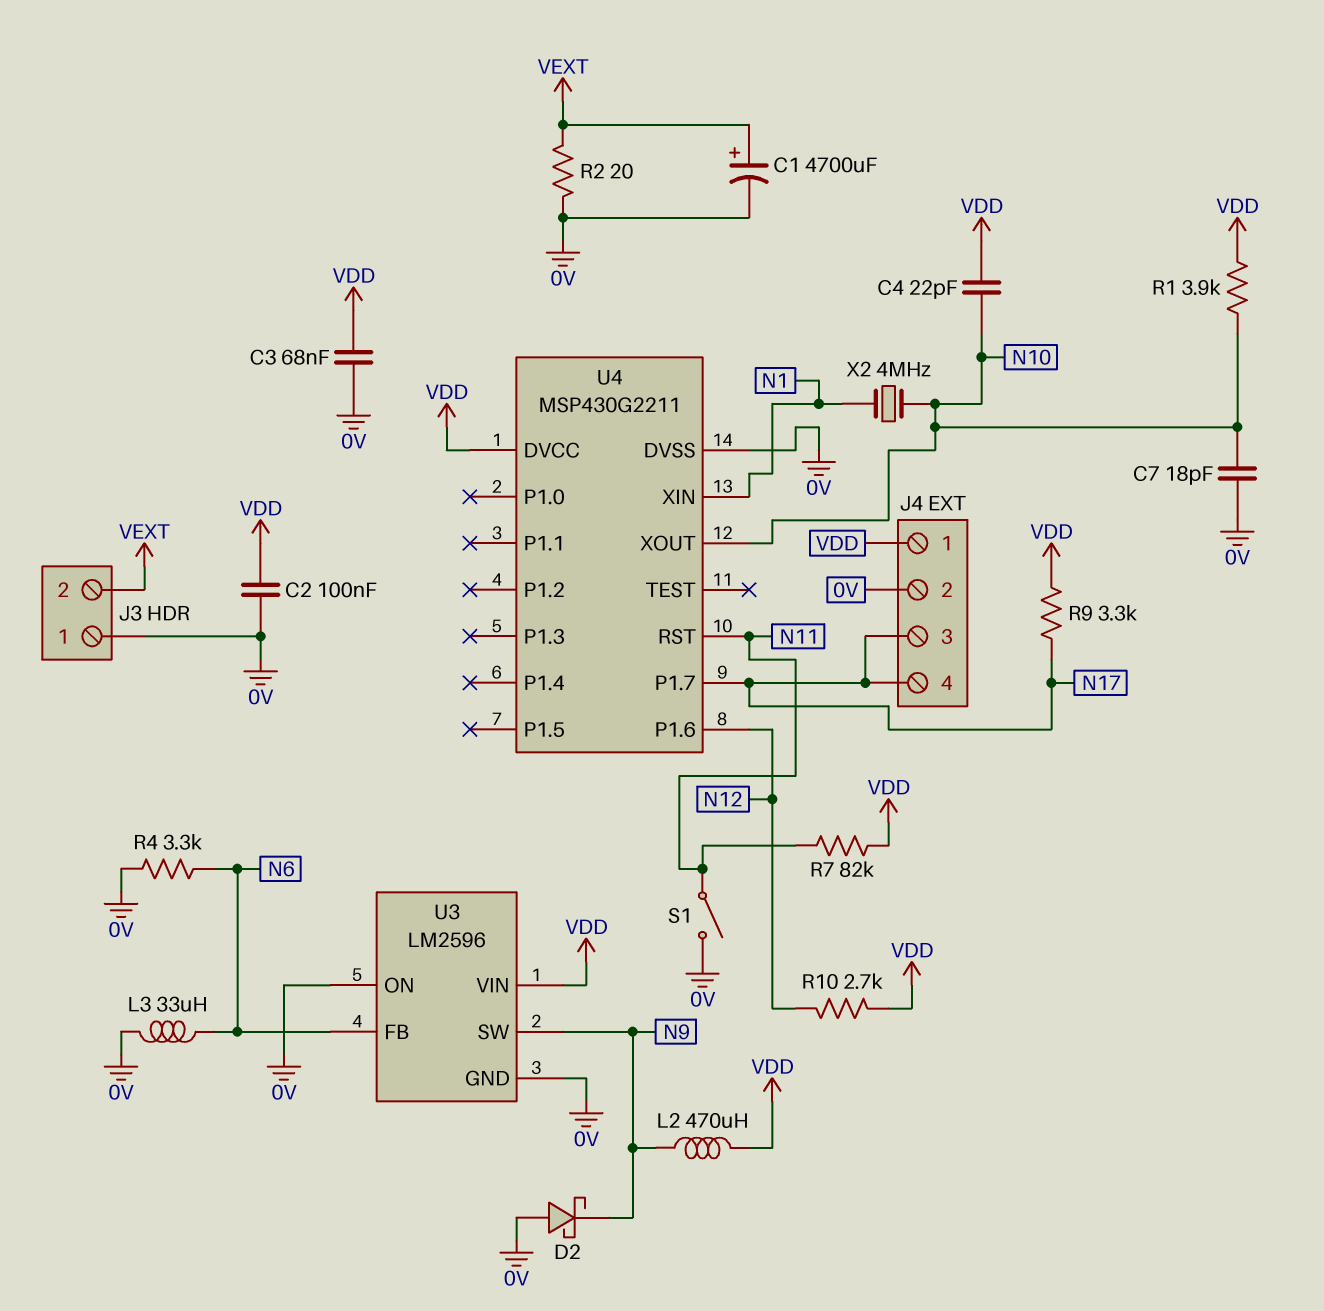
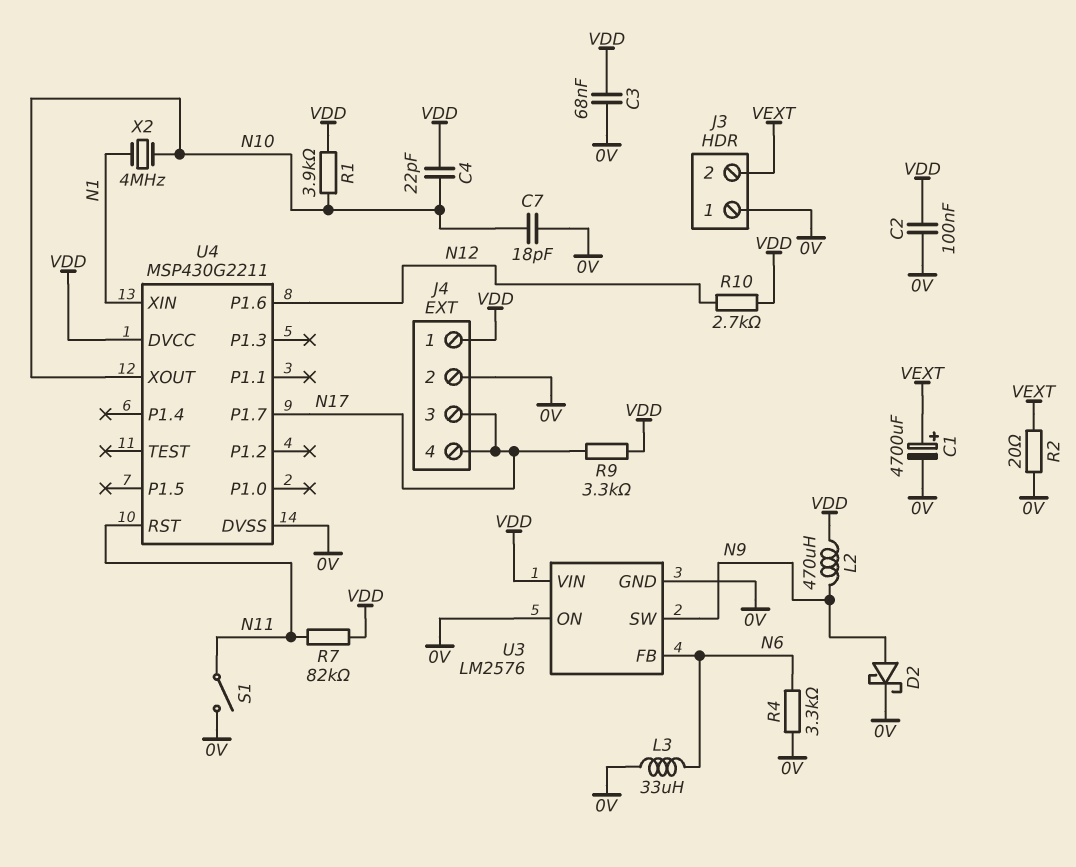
D2: schottky (A 0V, K N9) -> schottky (A N9, K 0V)
U3: LM2596 -> LM2576

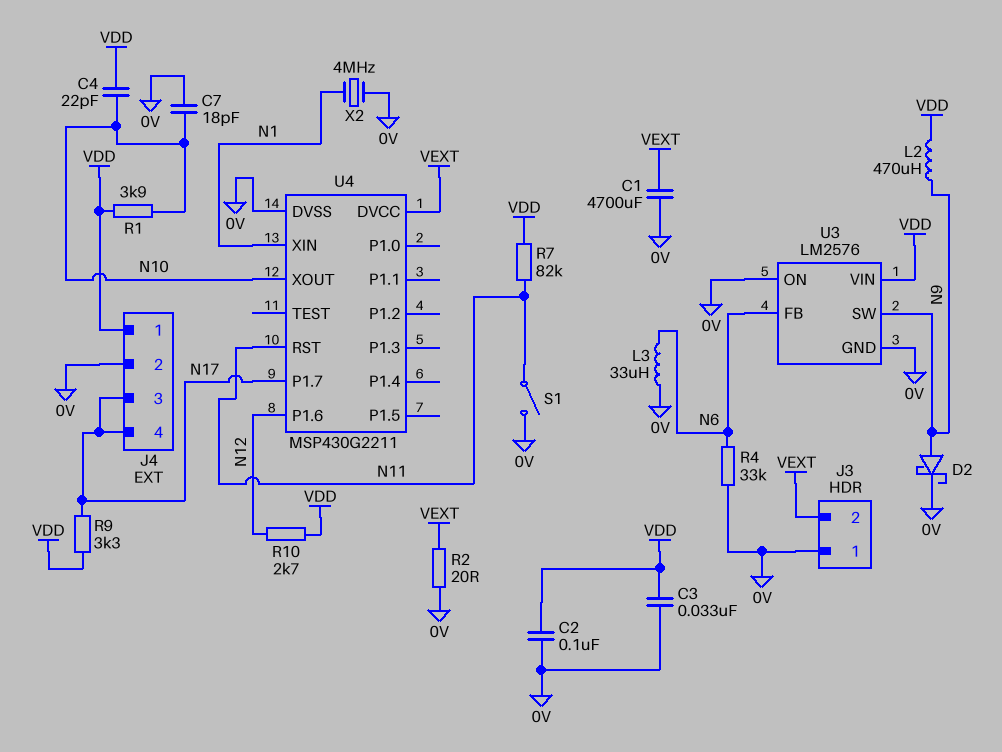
C1: 4700uF (plus VEXT, minus 0V) -> 4700uF (0V, VEXT)
C3: 68nF (0V, VDD) -> 33nF (0V, VDD)
R4: 3.3k (0V, N6) -> 33k (0V, N6)
U4 pin DVCC: VDD -> VEXT
X2: 4MHz (N1, N10) -> 4MHz (0V, N1)

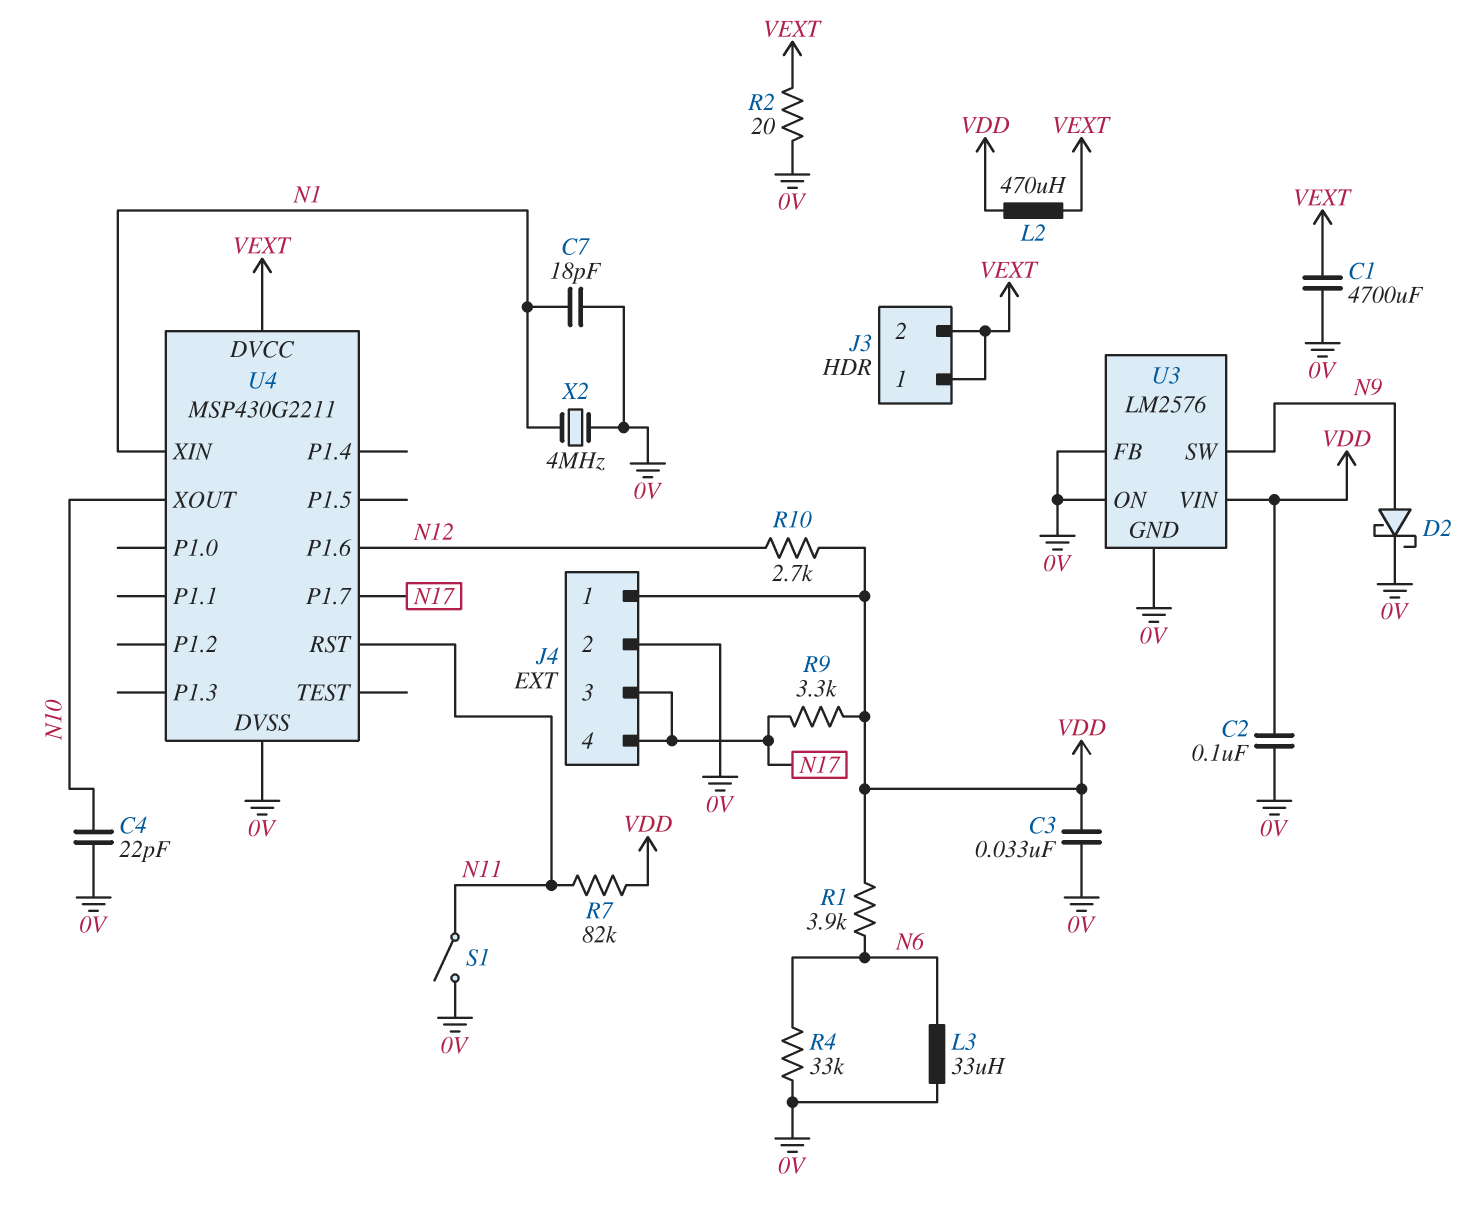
C4: 22pF (N10, VDD) -> 22pF (0V, N10)
C7: 18pF (0V, N10) -> 18pF (0V, N1)
J3 pin 1: 0V -> VEXT
L2: 470uH (N9, VDD) -> 470uH (VDD, VEXT)
R1: 3.9k (N10, VDD) -> 3.9k (N6, VDD)
U3 pin FB: N6 -> 0V

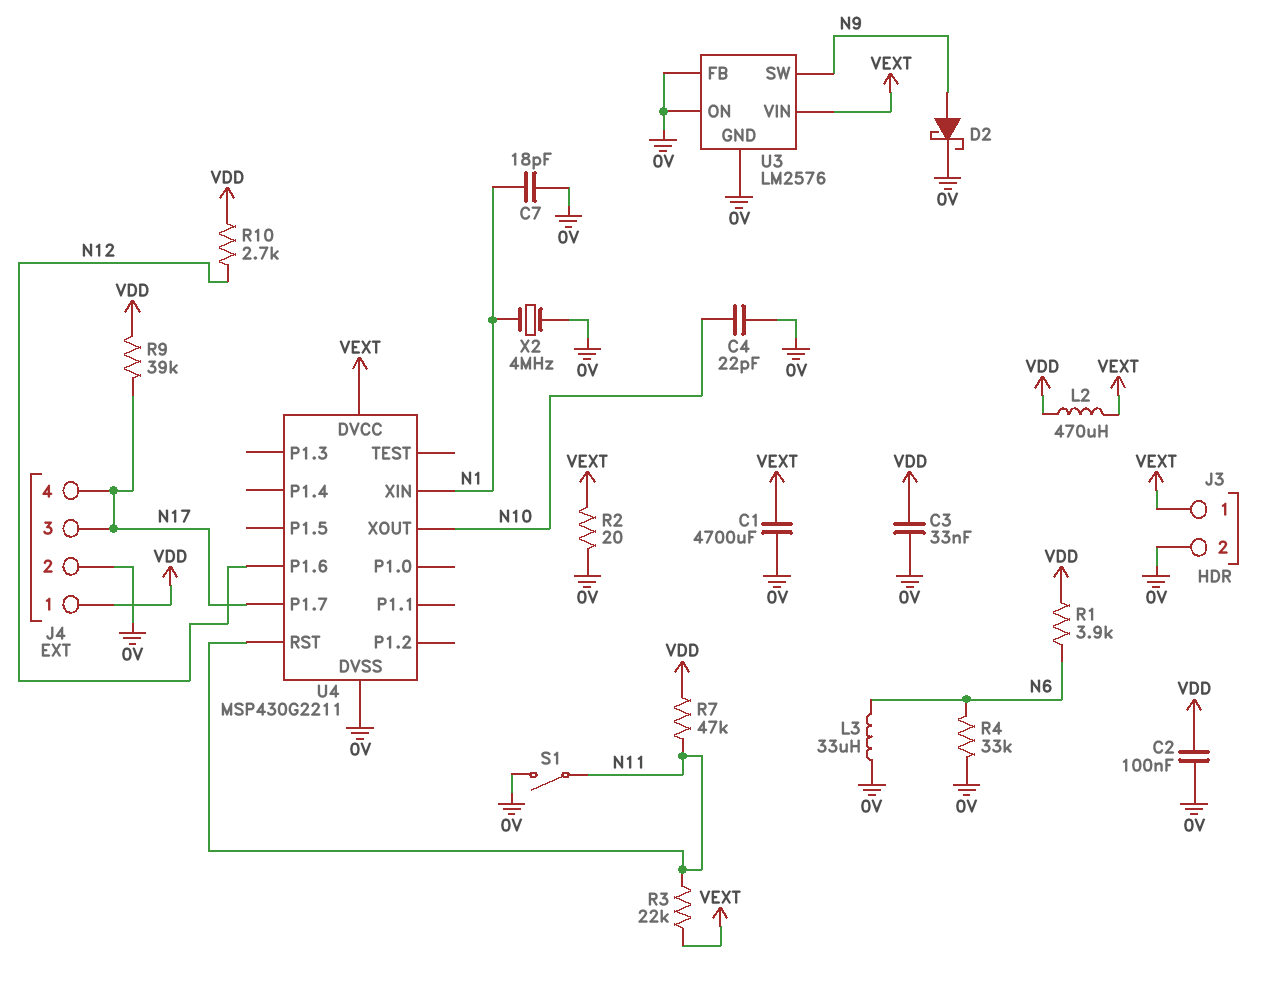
J3 pin 2: VEXT -> 0V
R3: none -> 22k (N11, VEXT)
R7: 82k (N11, VDD) -> 47k (N11, VDD)
R9: 3.3k (N17, VDD) -> 39k (N17, VDD)
U3 pin VIN: VDD -> VEXT

